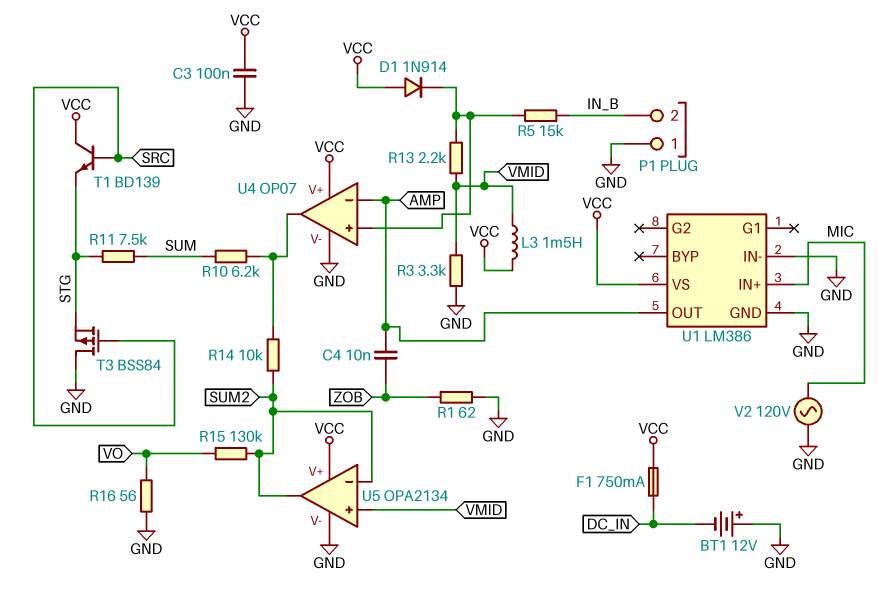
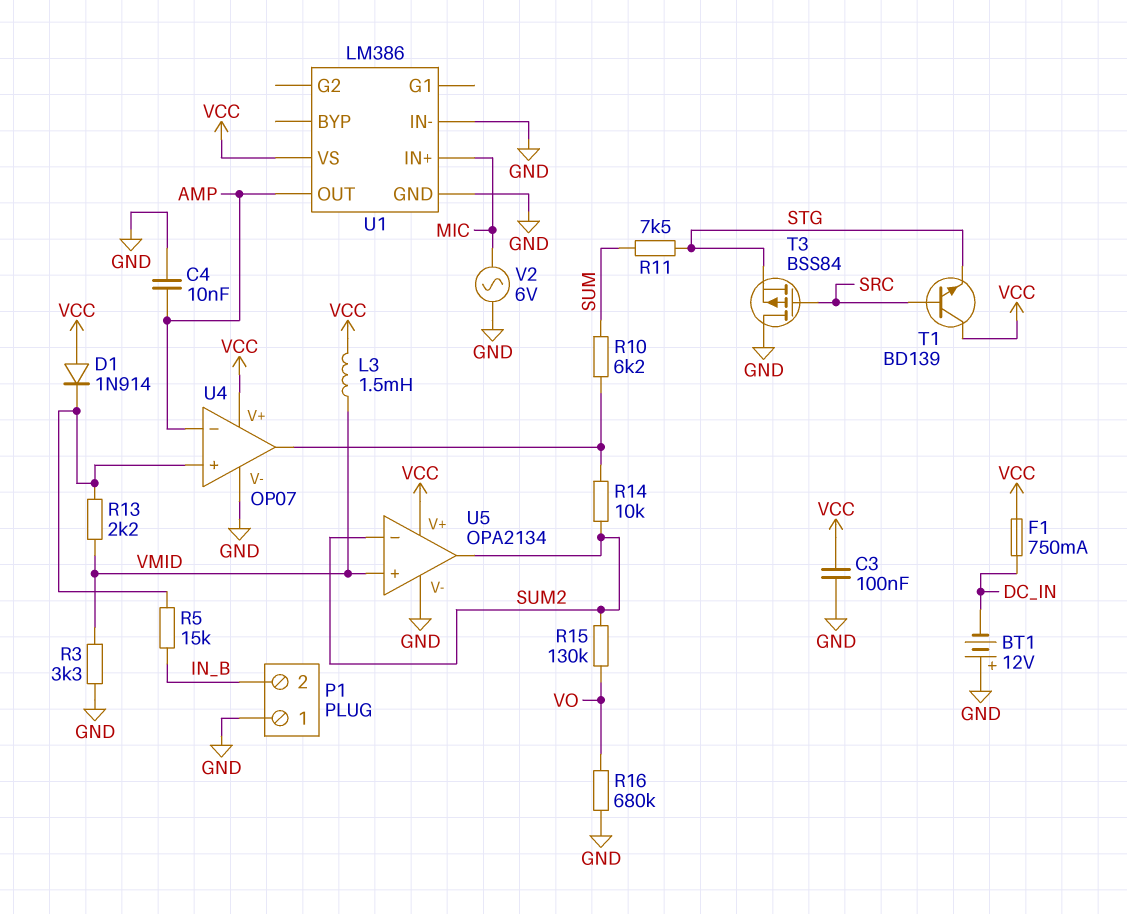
C4: 10nF (AMP, ZOB) -> 10nF (AMP, GND)
R1: 62 (GND, ZOB) -> none
R16: 56 (GND, VO) -> 680k (GND, VO)
V2: AC 120V (GND, MIC) -> AC 6V (GND, MIC)

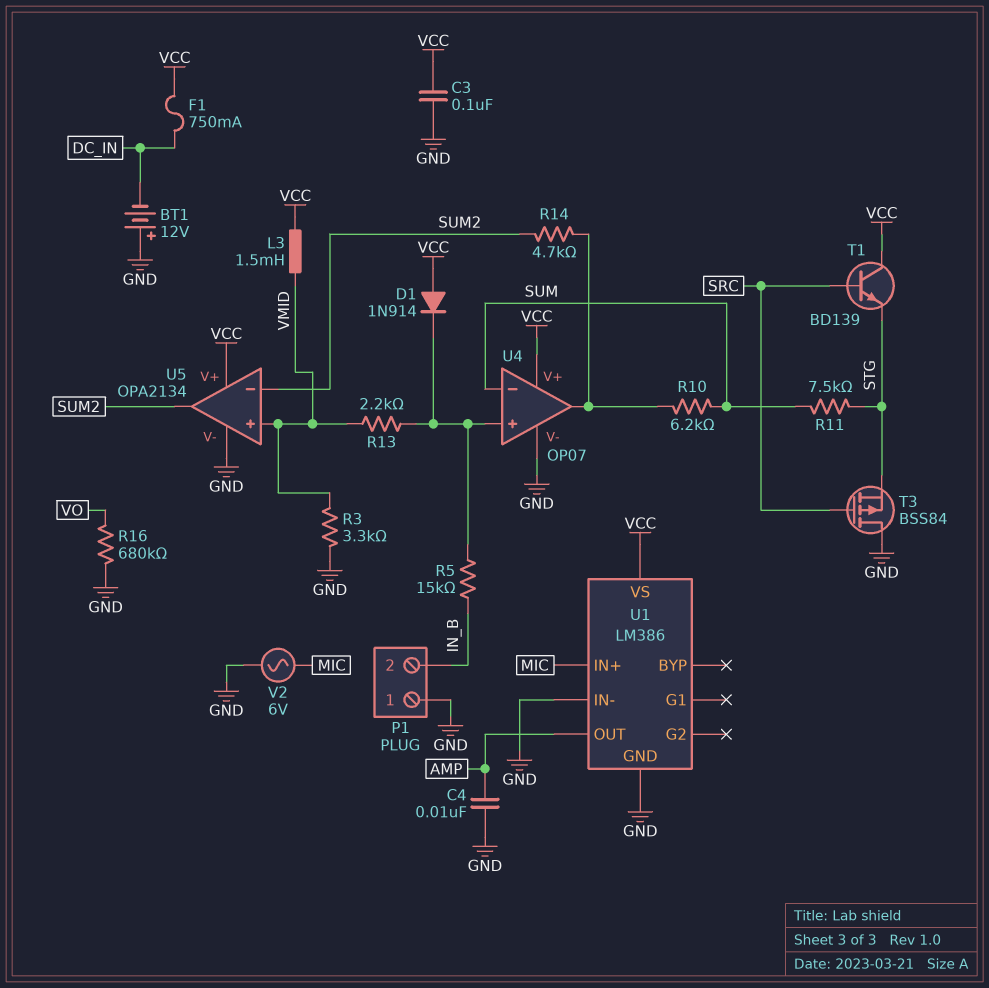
R14: 10k (SUM2, U4/out) -> 4.7k (SUM2, U4/out)
R15: 130k (SUM2, VO) -> none
U4 pin in-: AMP -> SUM

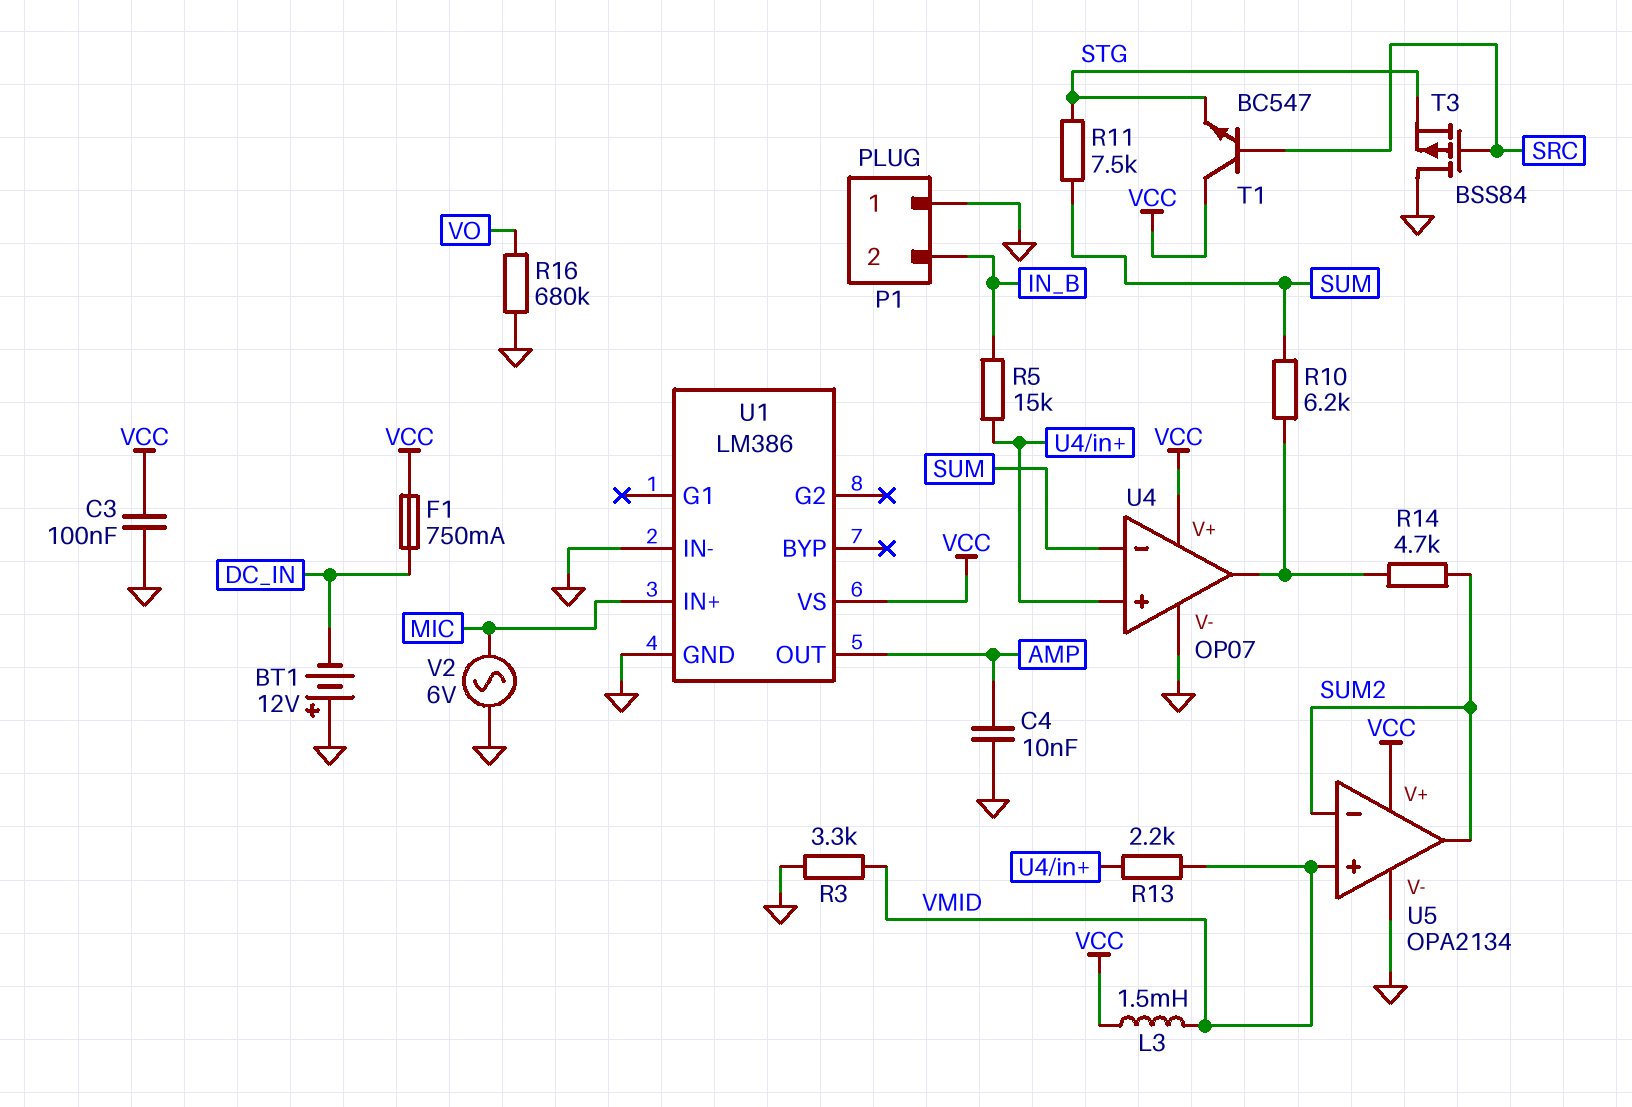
D1: diode 1N914 (A VCC, K U4/in+) -> none
T1: NPN BD139 (B SRC, C VCC, E STG) -> NPN BC547 (B SRC, C VCC, E STG)

